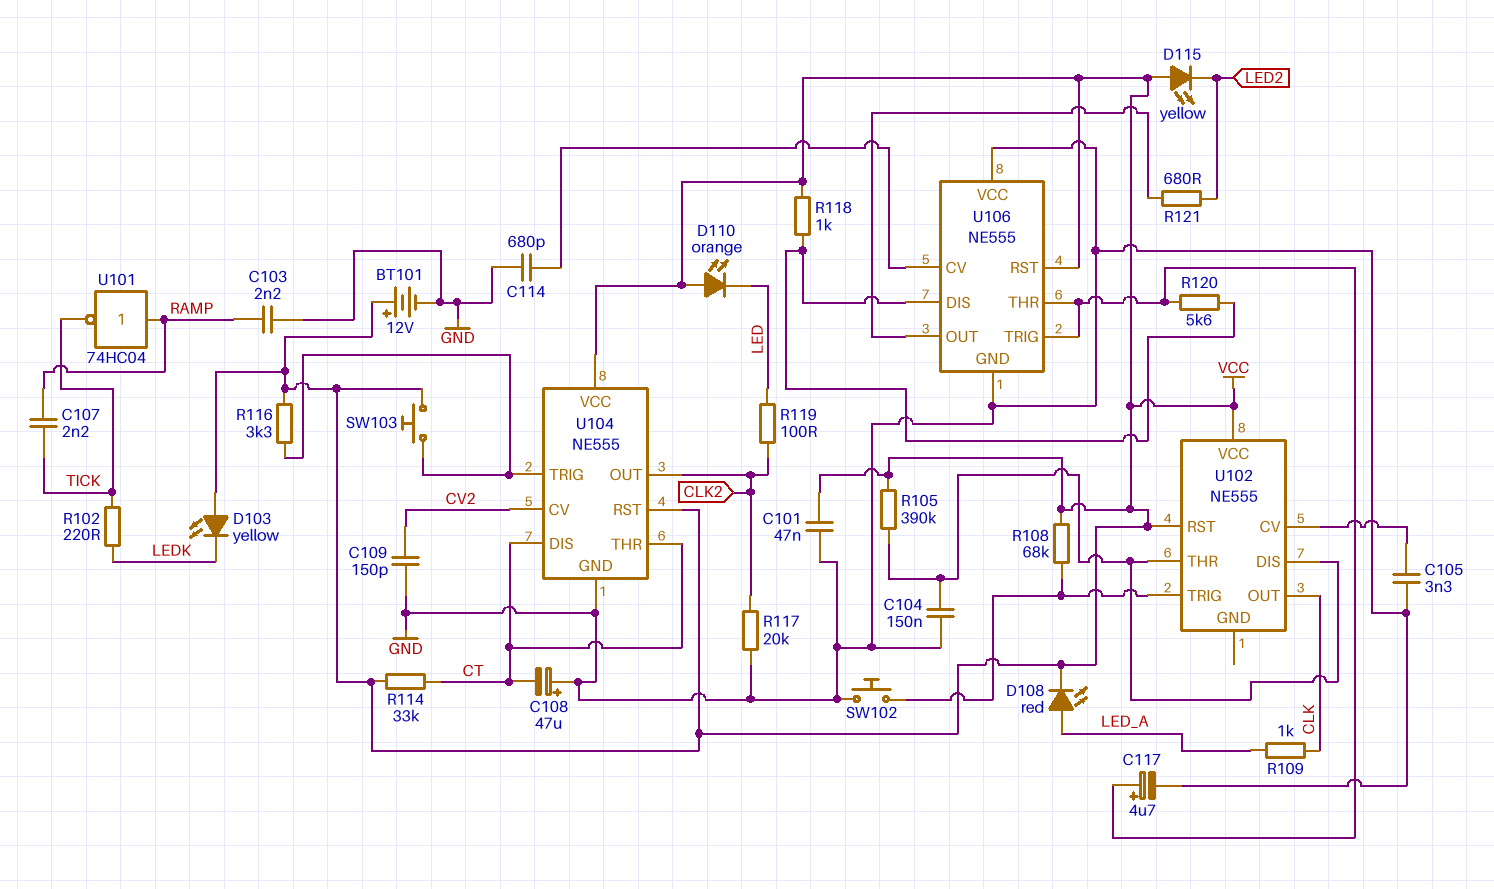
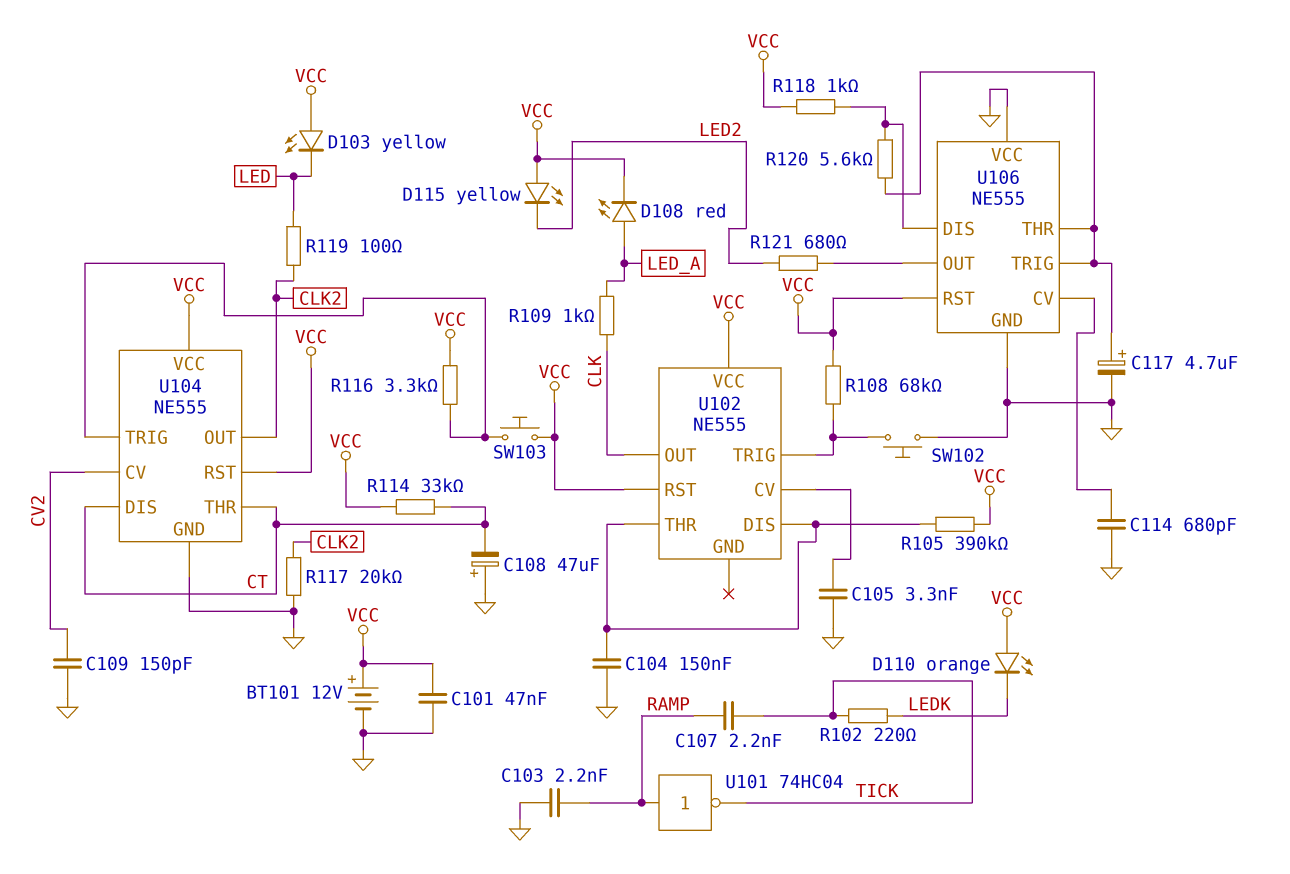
D103: LED yellow (A VCC, K LEDK) -> LED yellow (A VCC, K LED)
D110: LED orange (A VCC, K LED) -> LED orange (A VCC, K LEDK)

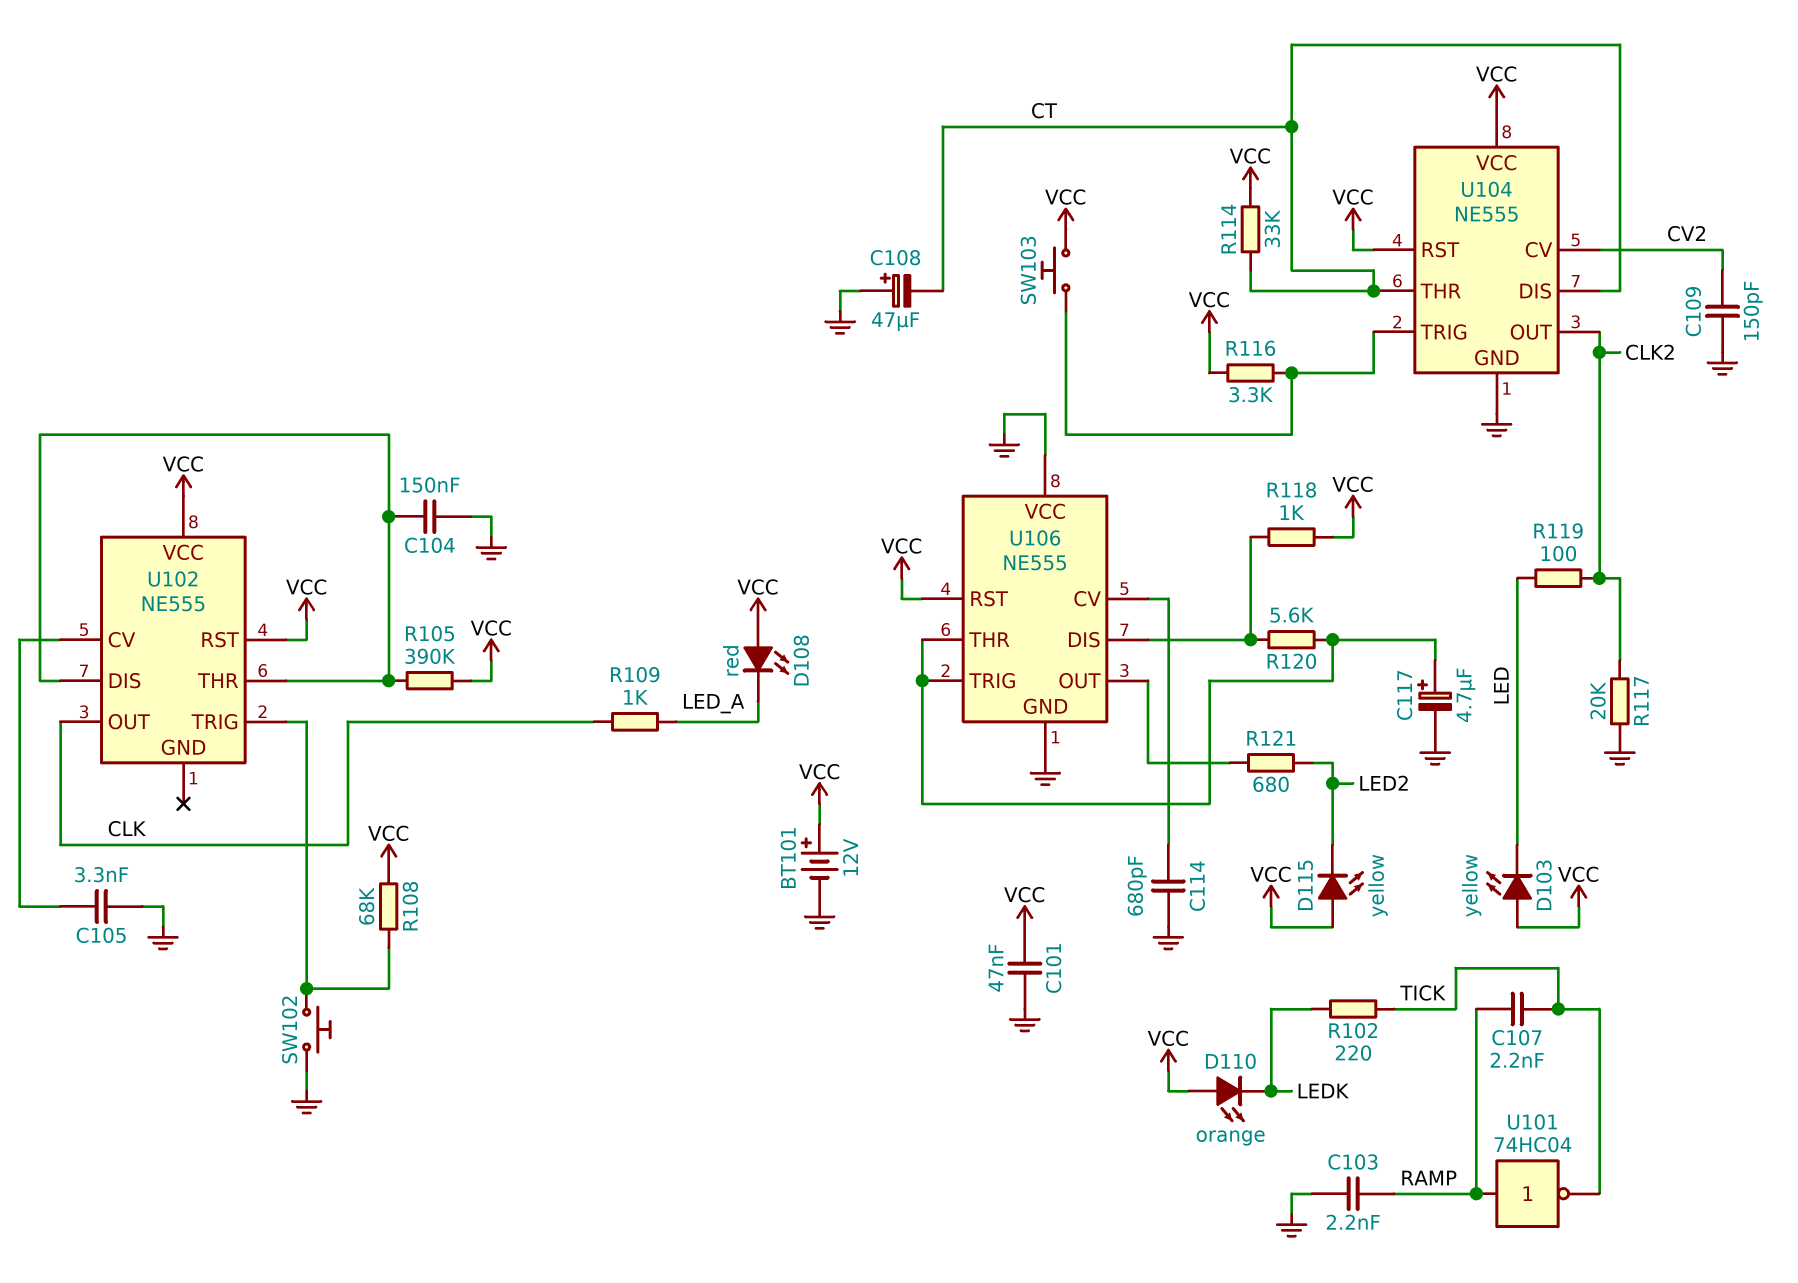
D108: LED red (A LED_A, K VCC) -> LED red (A VCC, K LED_A)

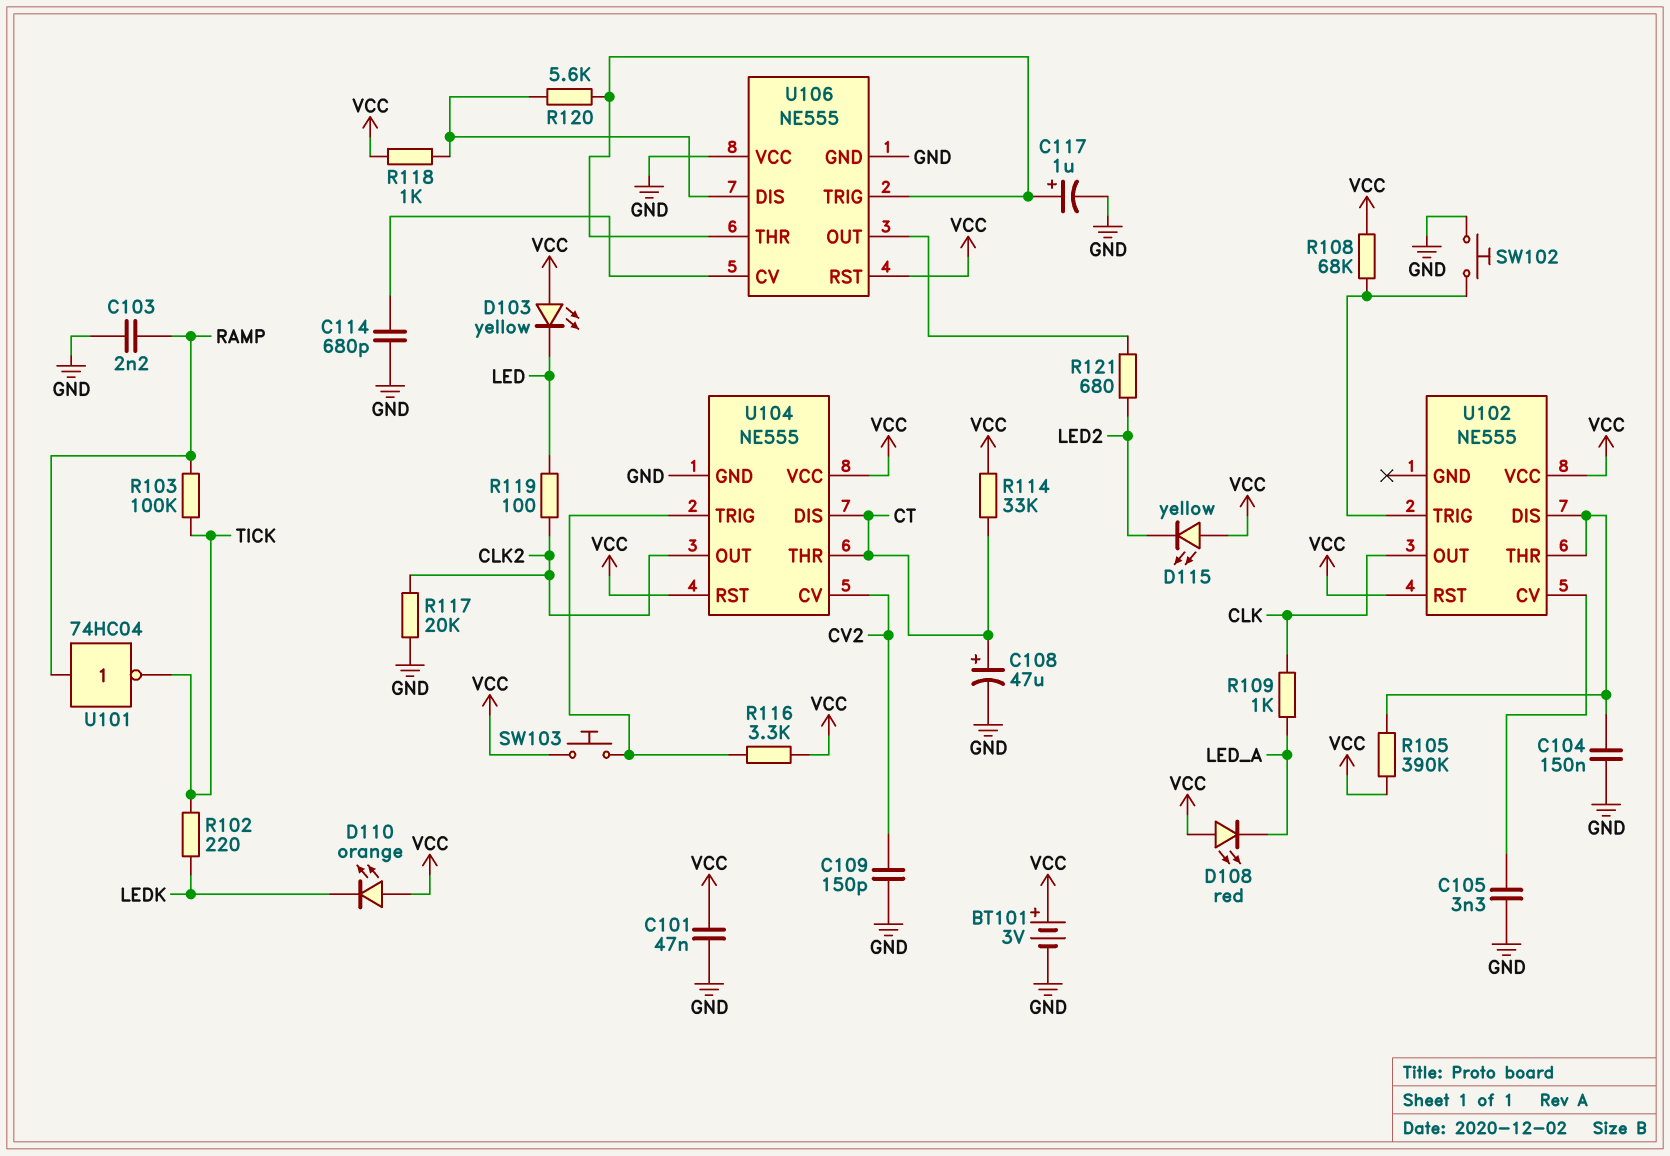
BT101: 12V (plus VCC, minus GND) -> 3V (plus VCC, minus GND)
C107: 2.2nF (RAMP, TICK) -> none
C108: 47uF (plus GND, minus CT) -> 47uF (plus CT, minus GND)
C117: 4.7uF (plus U106/THR, minus GND) -> 1uF (plus U106/THR, minus GND)
R103: none -> 100k (RAMP, TICK)

